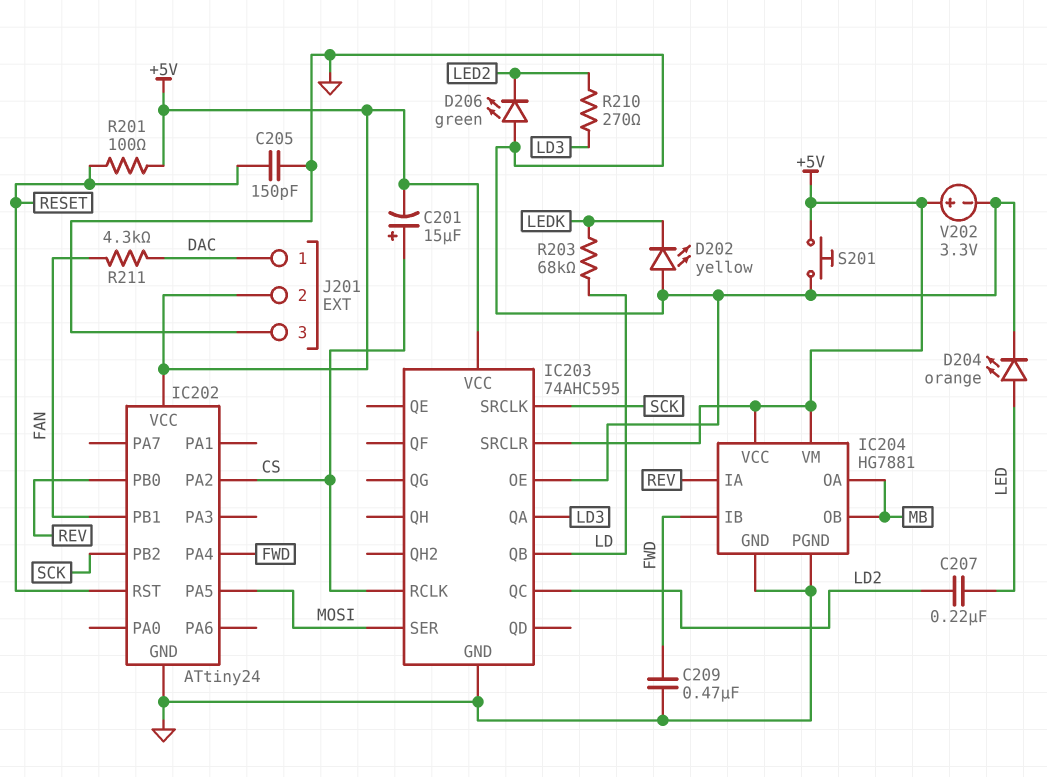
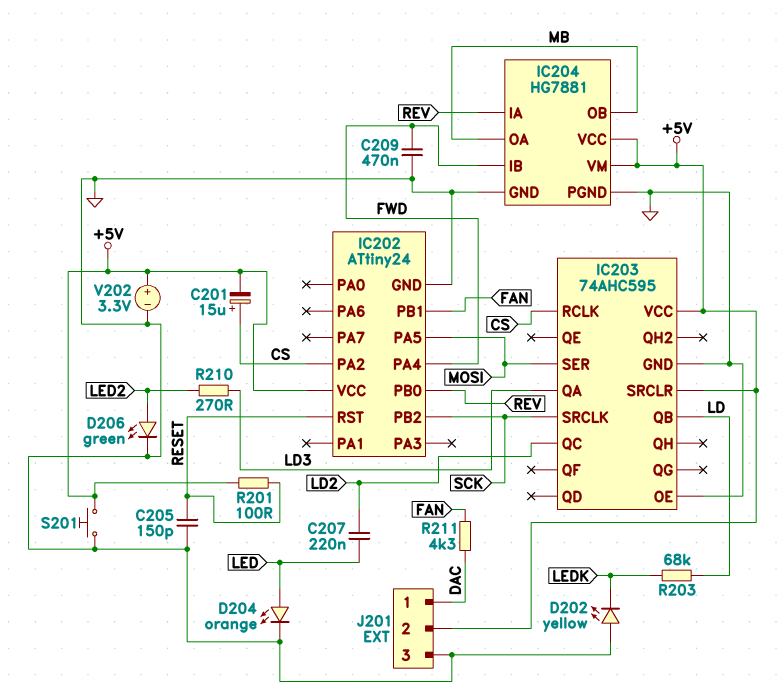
D206: LED green (A GND, K LED2) -> LED green (A LED2, K GND)

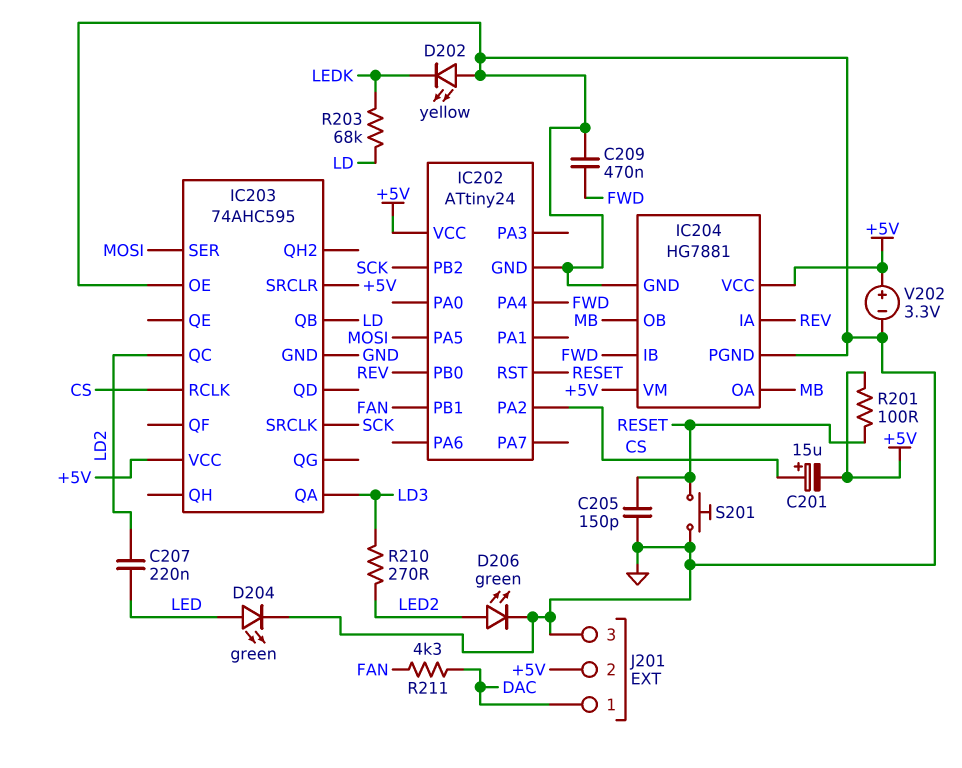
D204: LED orange (A LED, K GND) -> LED green (A LED, K GND)
S201: button (+5V, GND) -> button (GND, RESET)

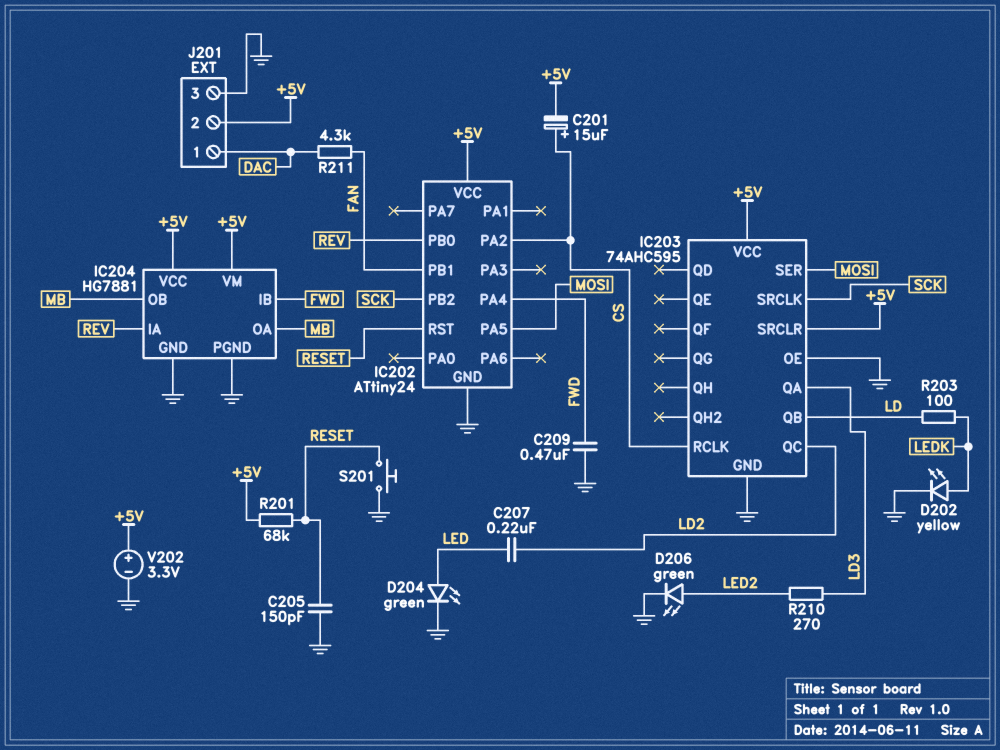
D202: LED yellow (A GND, K LEDK) -> LED yellow (A LEDK, K GND)
R201: 100 (+5V, RESET) -> 68k (+5V, RESET)
R203: 68k (LD, LEDK) -> 100 (LD, LEDK)

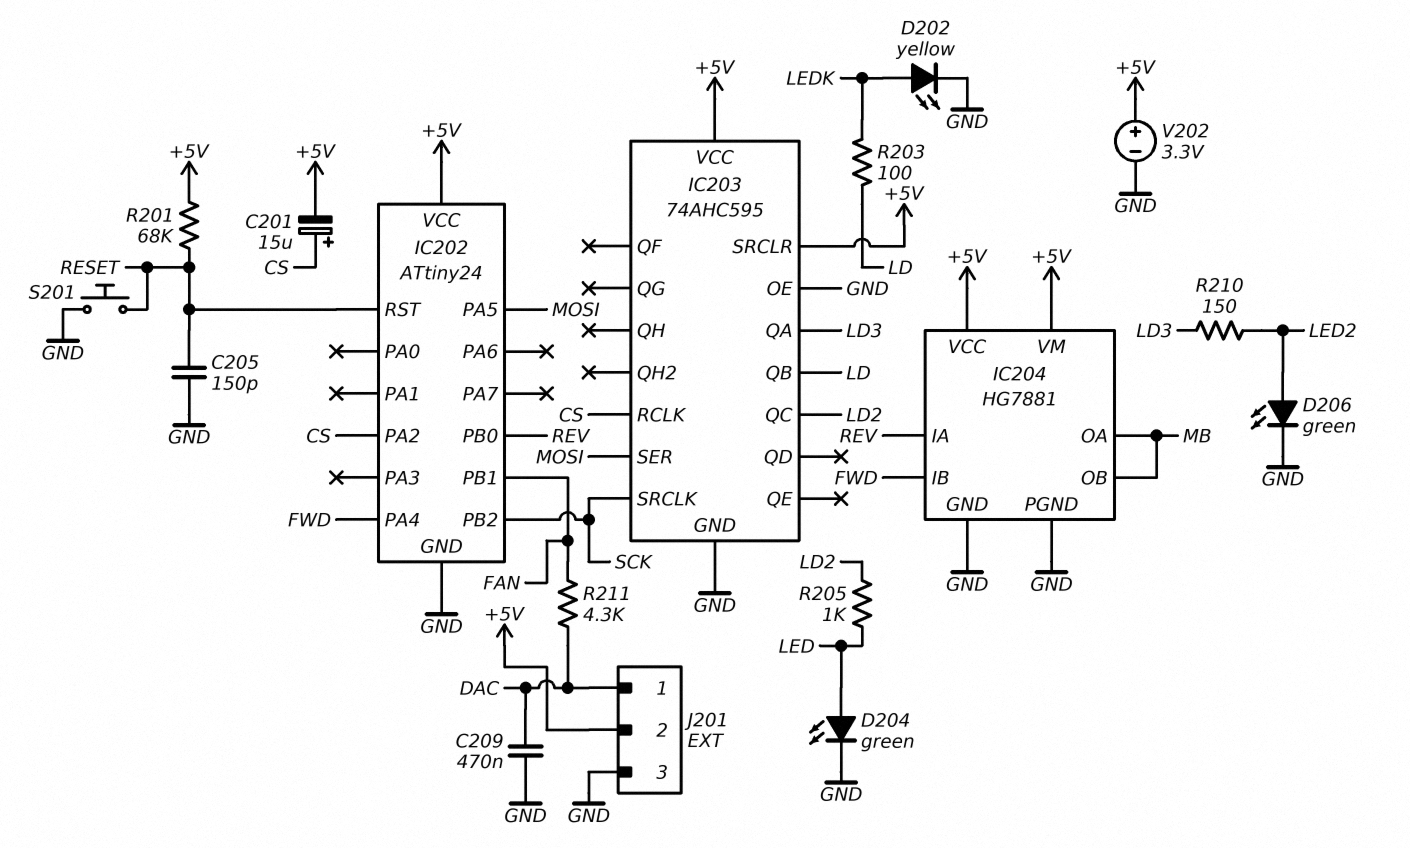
C207: 220nF (LD2, LED) -> none
C209: 470nF (FWD, GND) -> 470nF (DAC, GND)
R205: none -> 1k (LD2, LED)
R210: 270 (LD3, LED2) -> 150 (LD3, LED2)

